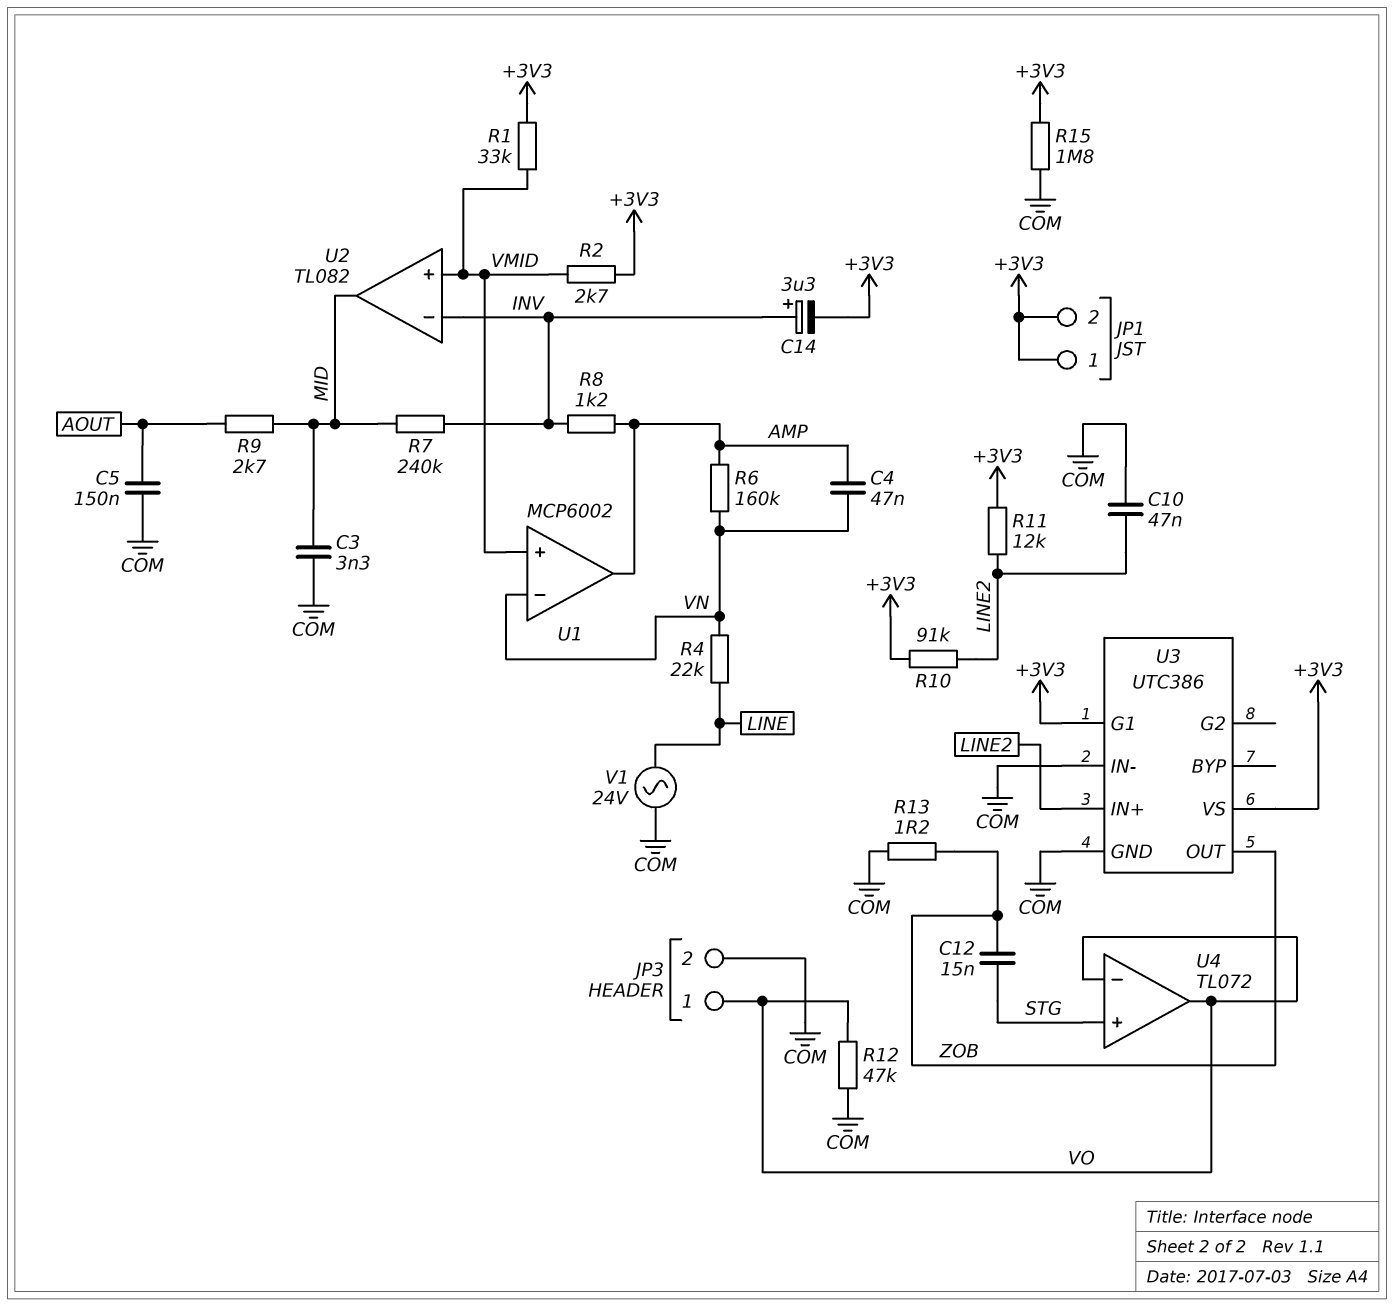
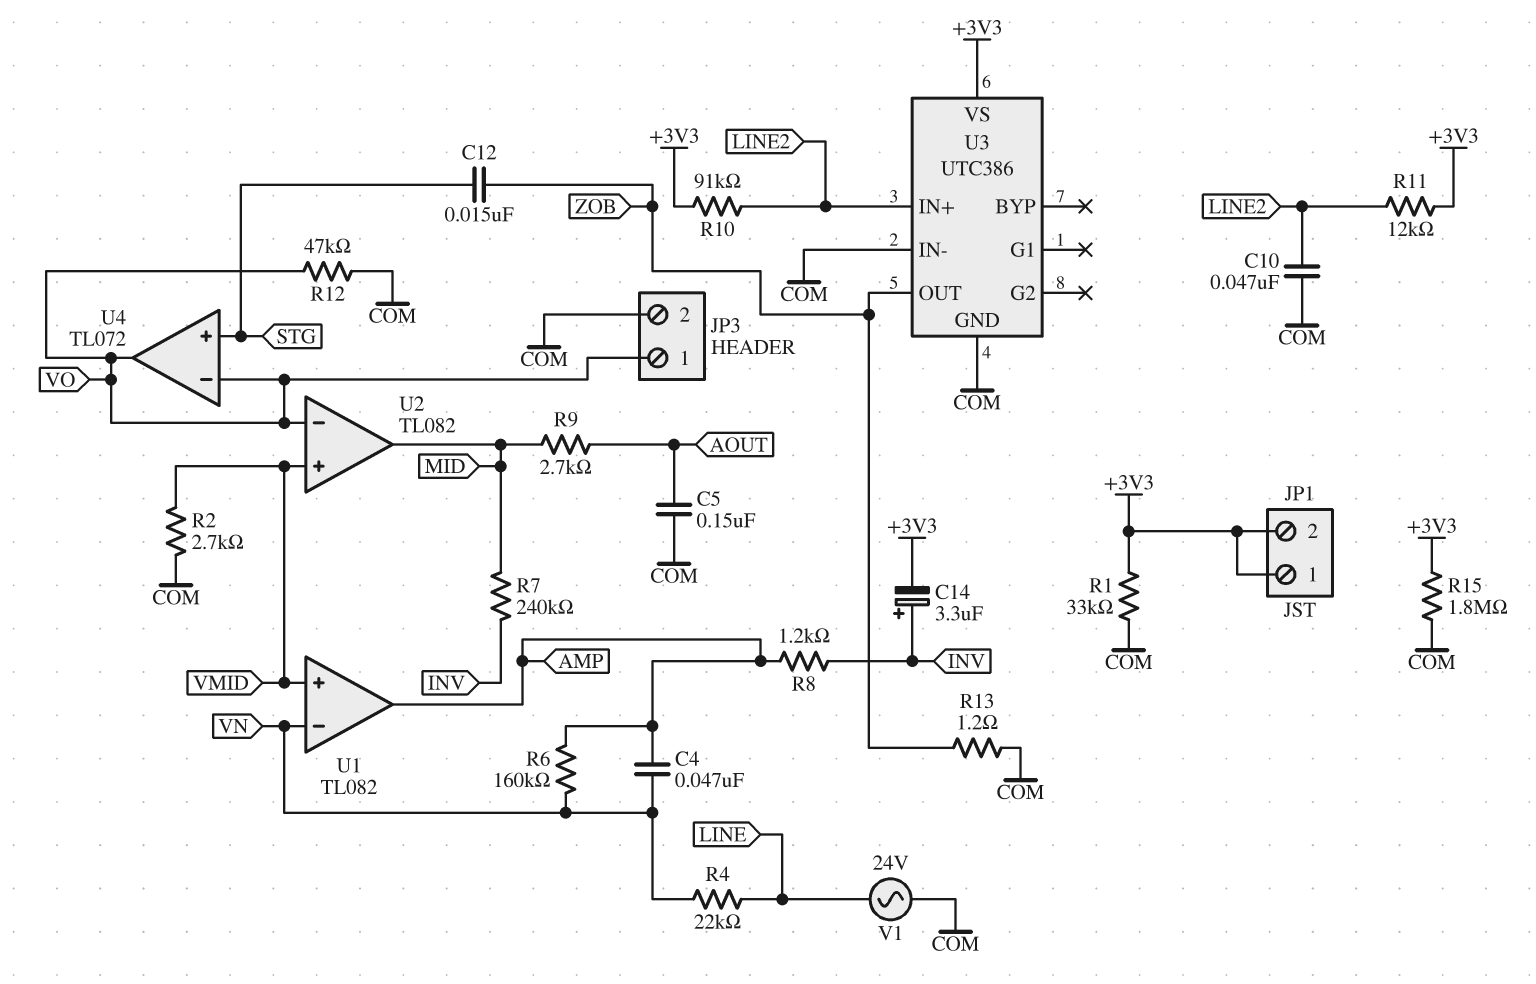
C3: 3.3nF (COM, MID) -> none
R1: 33k (+3V3, VMID) -> 33k (+3V3, COM)
R2: 2.7k (+3V3, VMID) -> 2.7k (COM, VMID)
U1: MCP6002 -> TL082
U2 pin in-: INV -> VO
U3 pin G1: +3V3 -> none

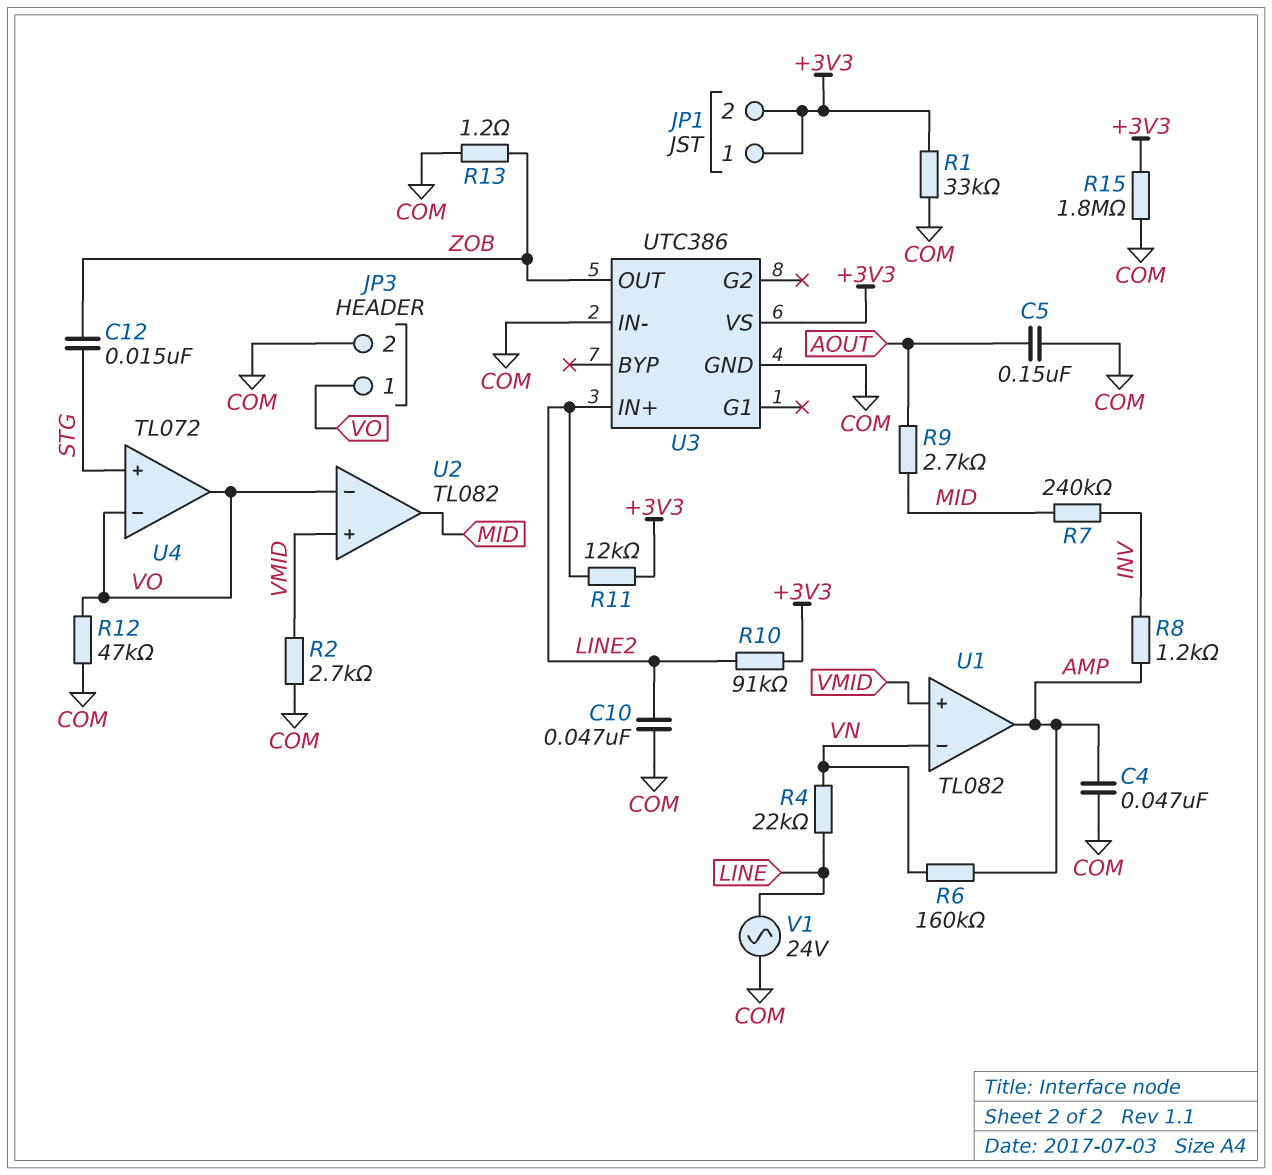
C4: 47nF (AMP, VN) -> 47nF (AMP, COM)
C14: 3.3uF (plus INV, minus +3V3) -> none

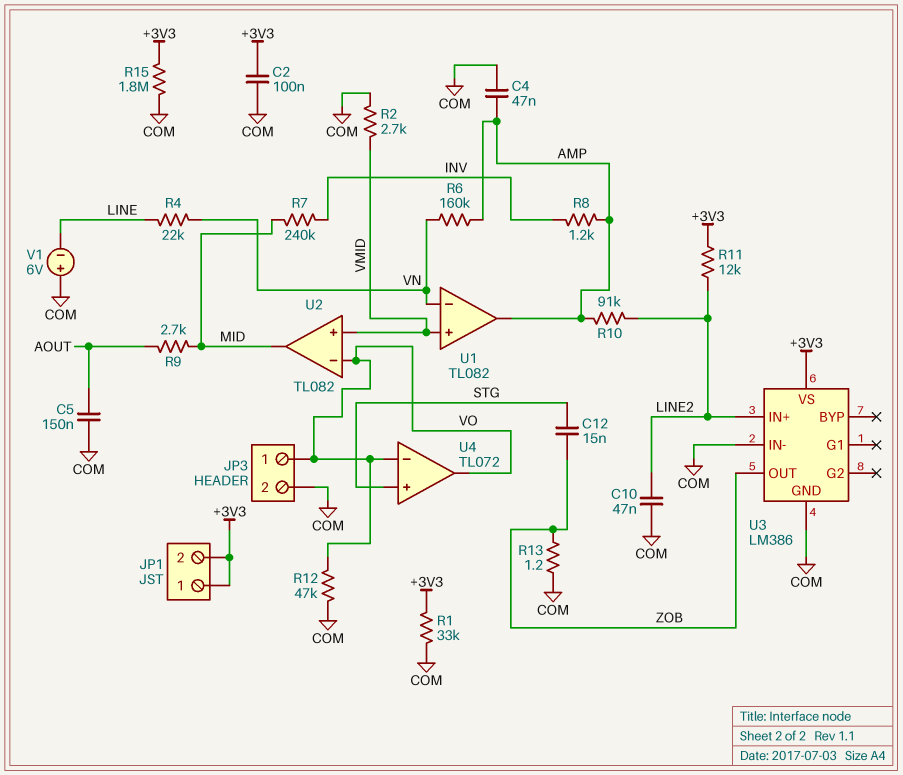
C2: none -> 100nF (+3V3, COM)
R10: 91k (+3V3, LINE2) -> 91k (AMP, LINE2)
U3: UTC386 -> LM386
V1: AC 24V (COM, LINE) -> 6V (plus COM, minus LINE)

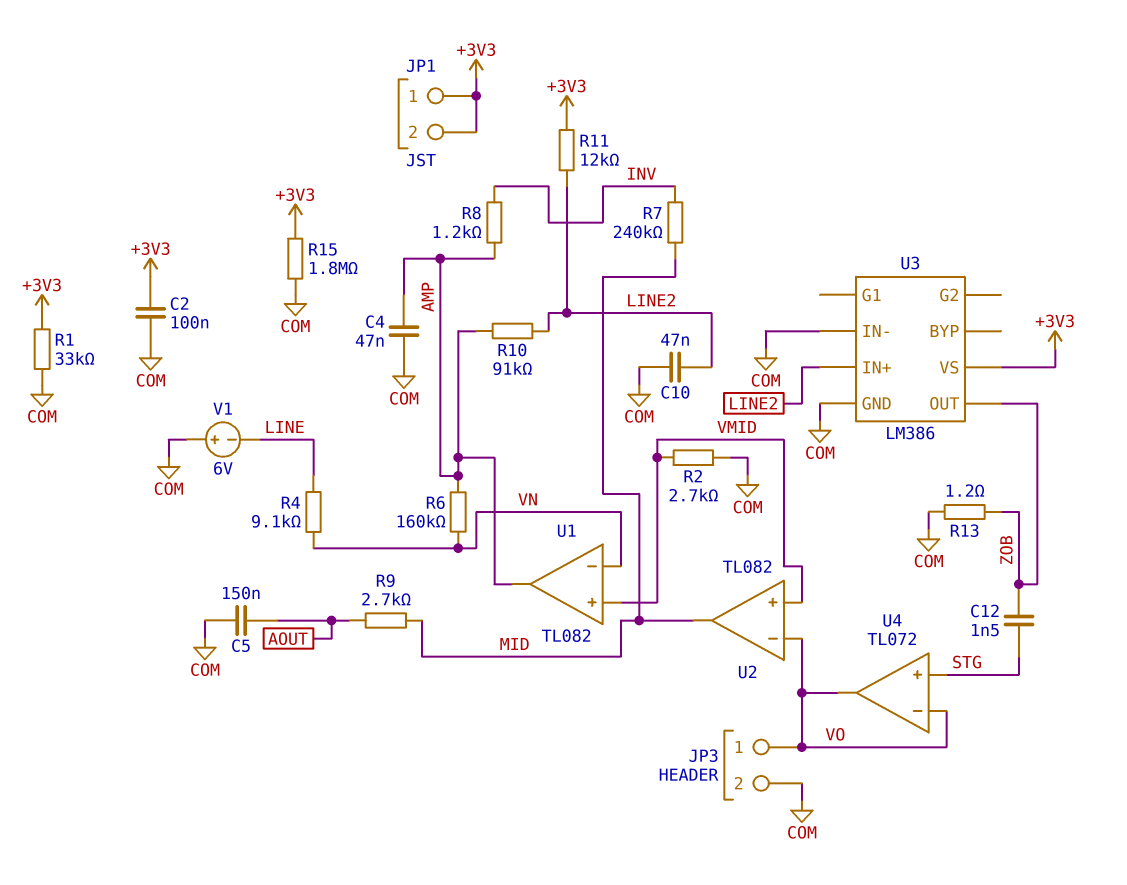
C12: 15nF (STG, ZOB) -> 1.5nF (STG, ZOB)
R4: 22k (LINE, VN) -> 9.1k (LINE, VN)
R12: 47k (COM, VO) -> none

